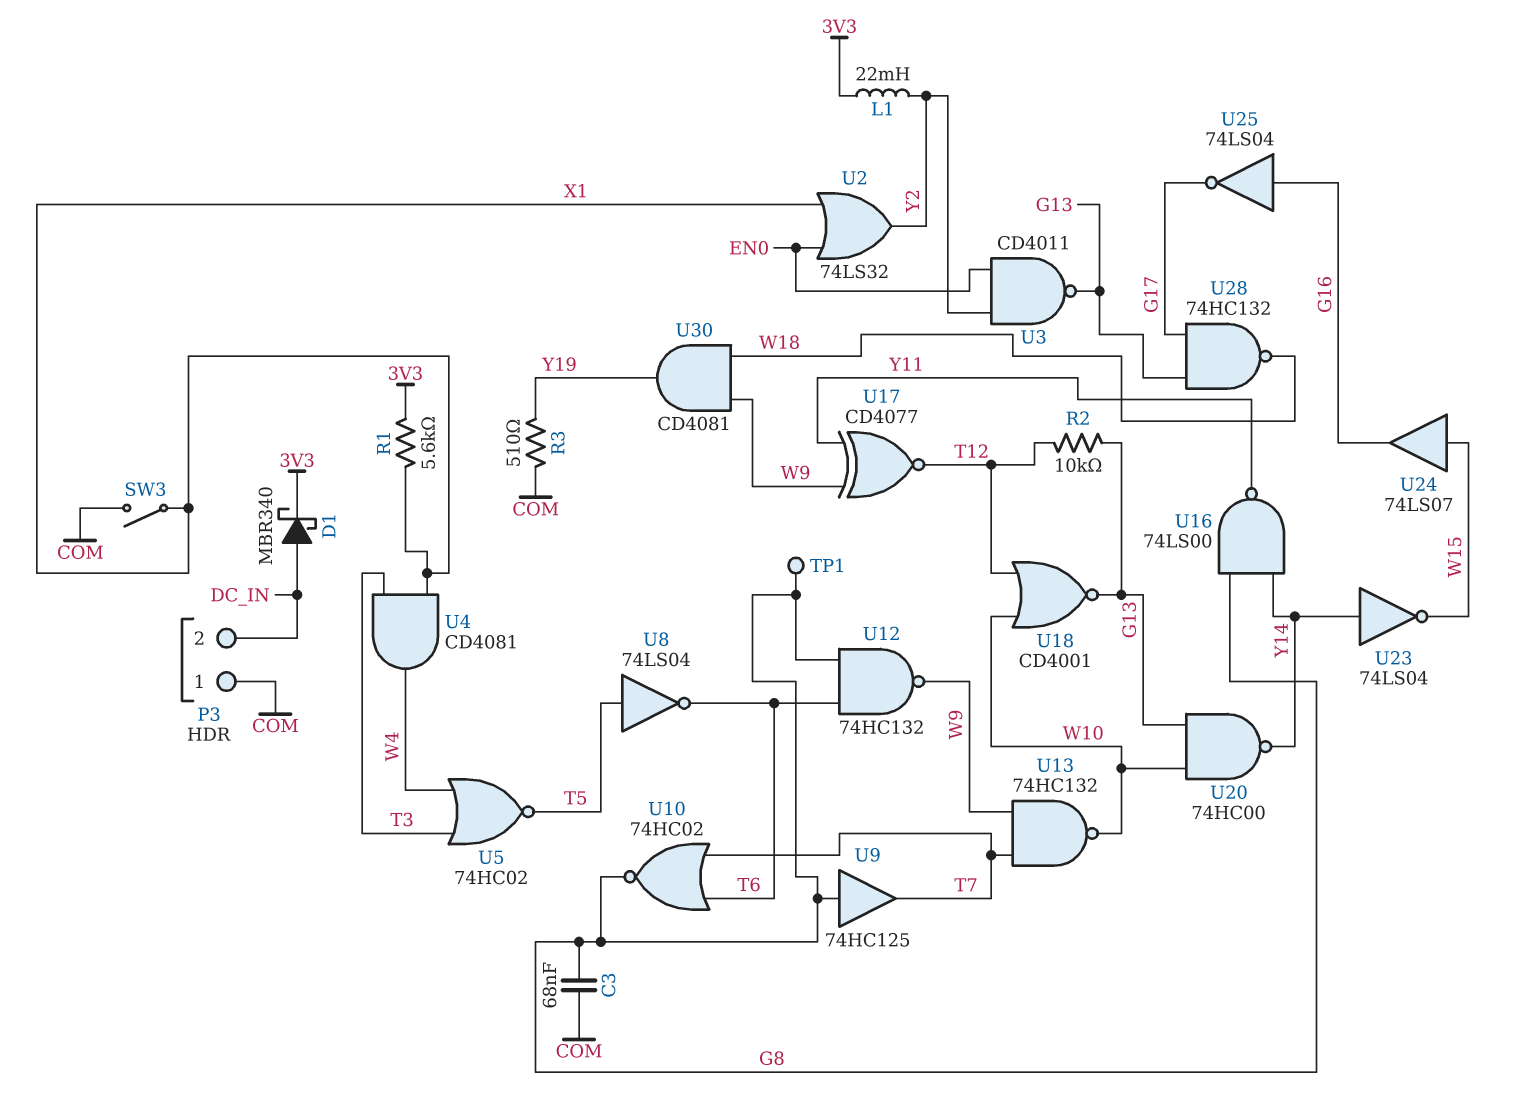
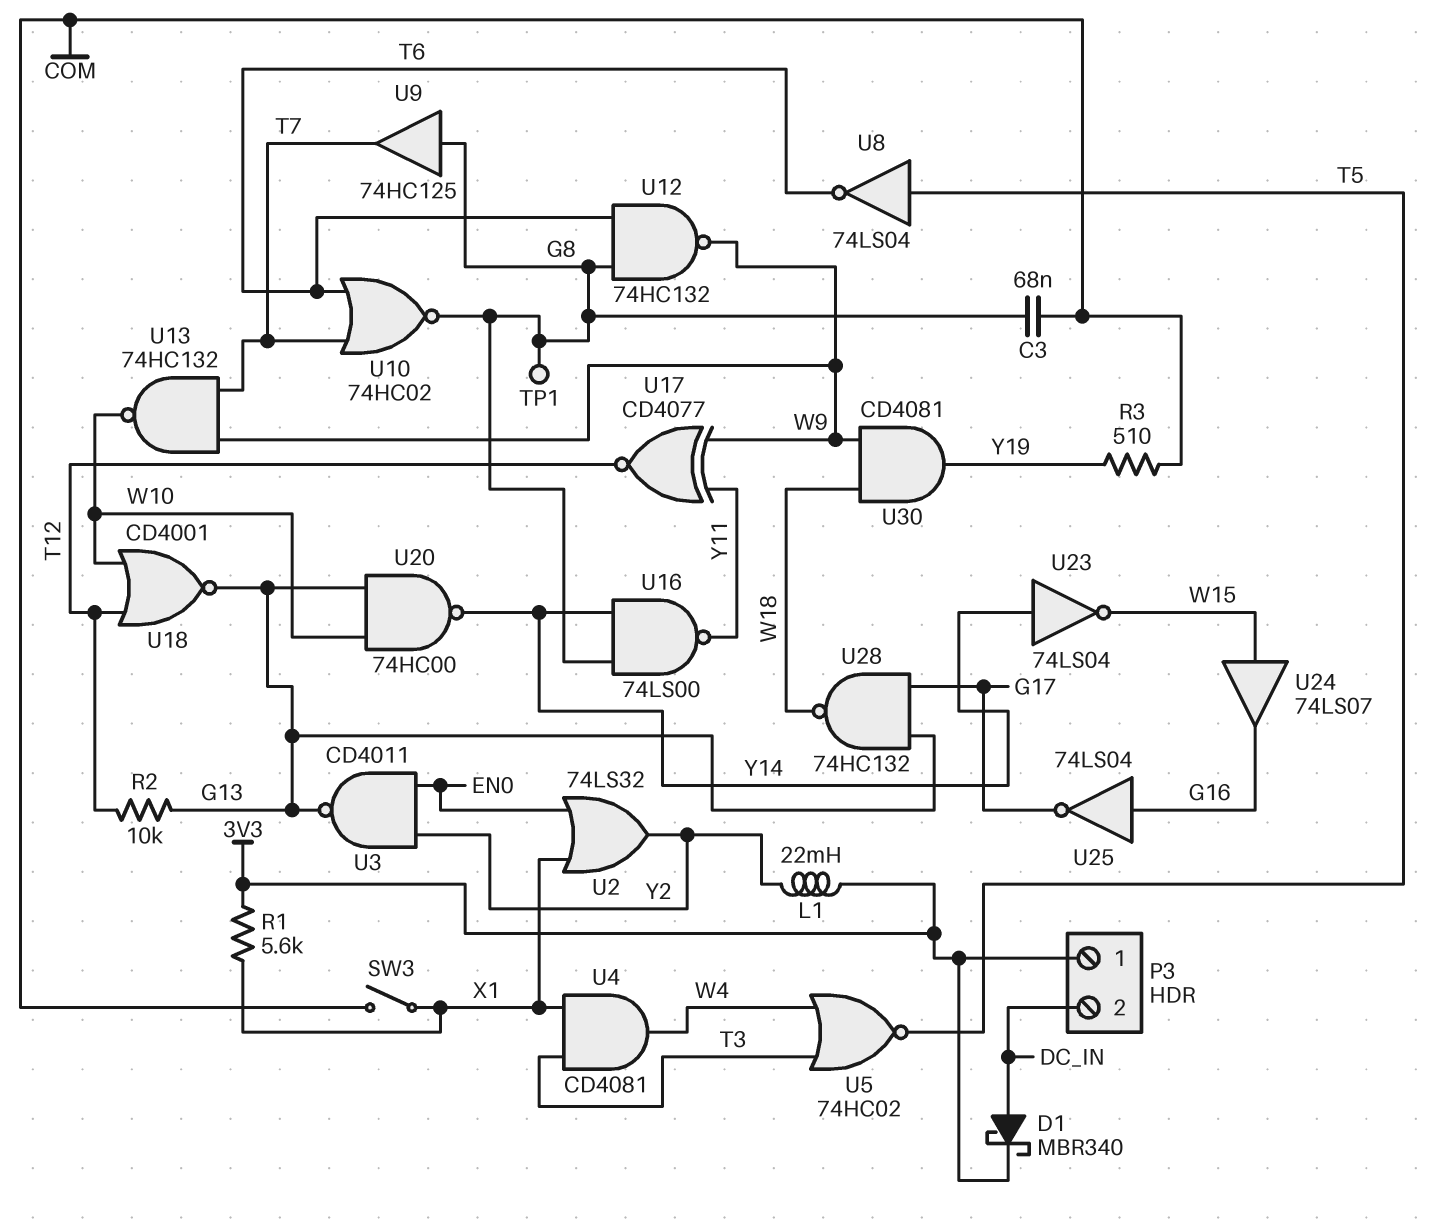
P3 pin 1: COM -> 3V3

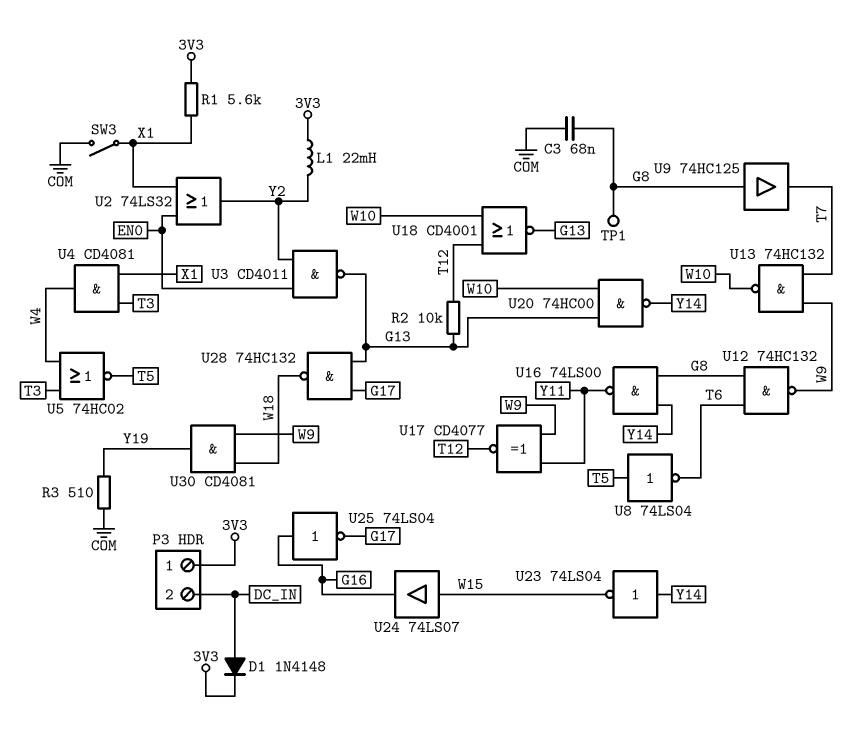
D1: schottky MBR340 (A DC_IN, K 3V3) -> diode 1N4148 (A DC_IN, K 3V3)
U10: NOR 74HC02 (in T6, in T7, out G8) -> none

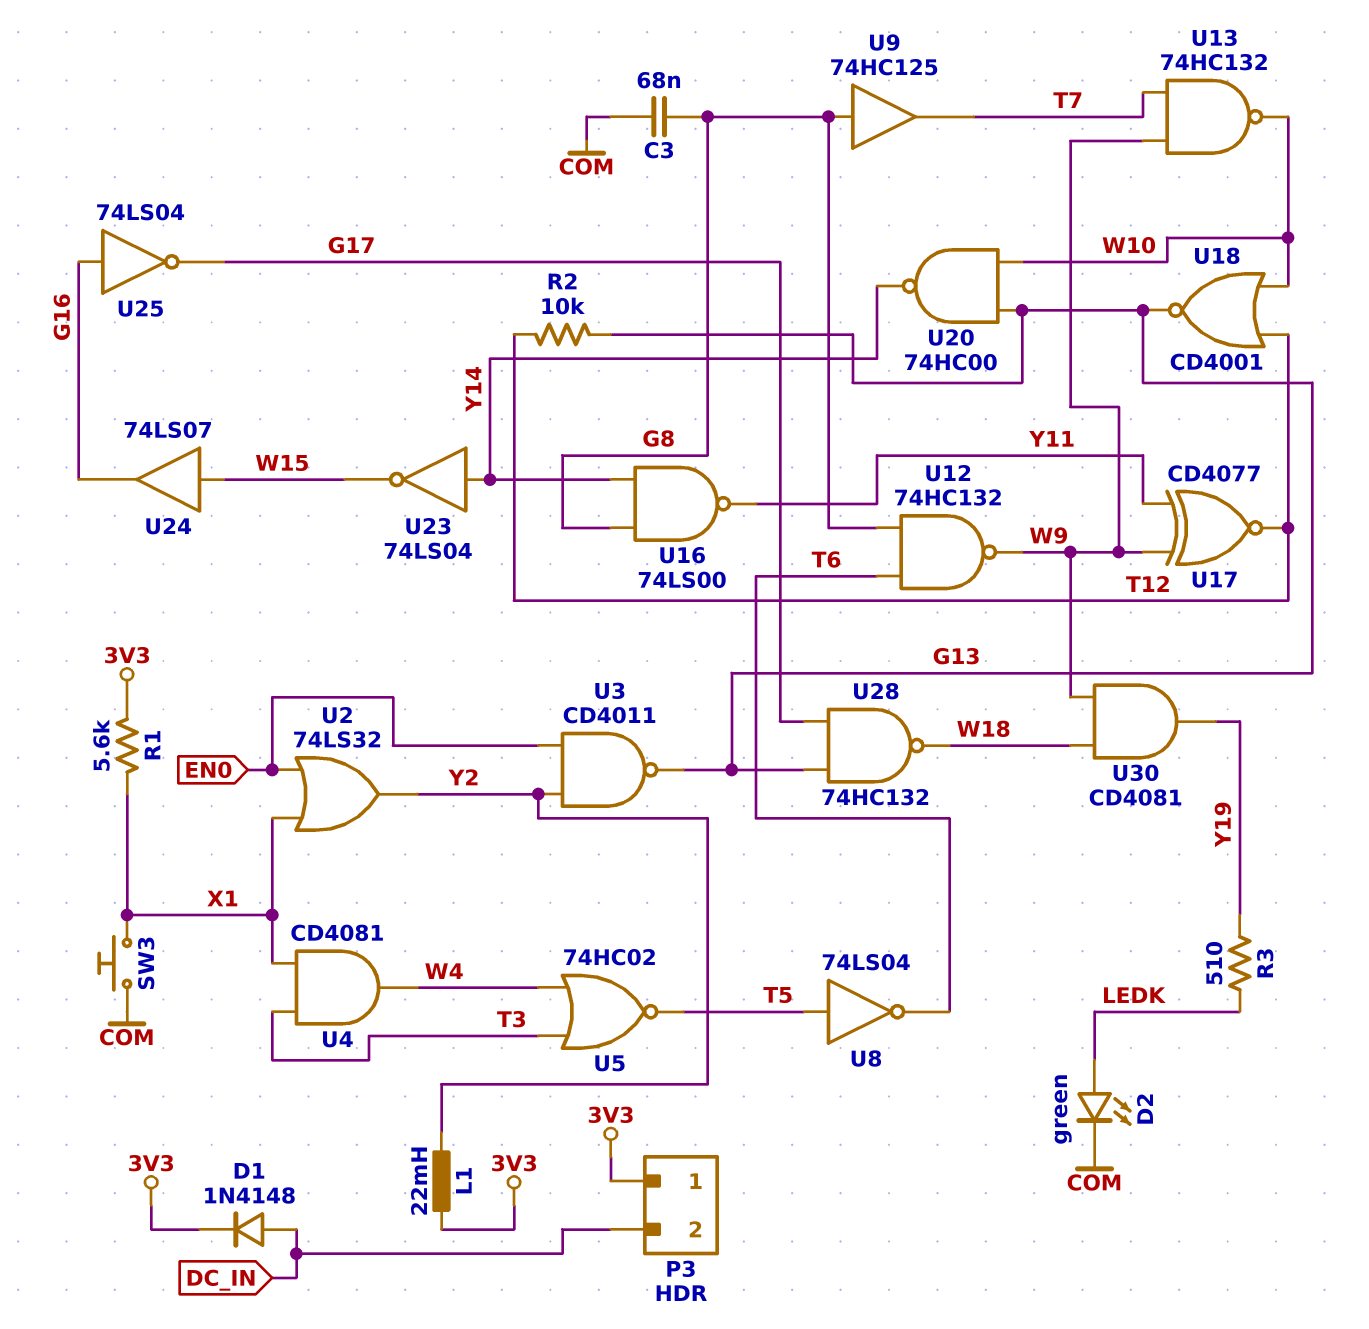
D2: none -> LED green (A LEDK, K COM)
R3: 510 (COM, Y19) -> 510 (LEDK, Y19)
SW3: switch (COM, X1) -> button (COM, X1)
TP1: test point (G8) -> none

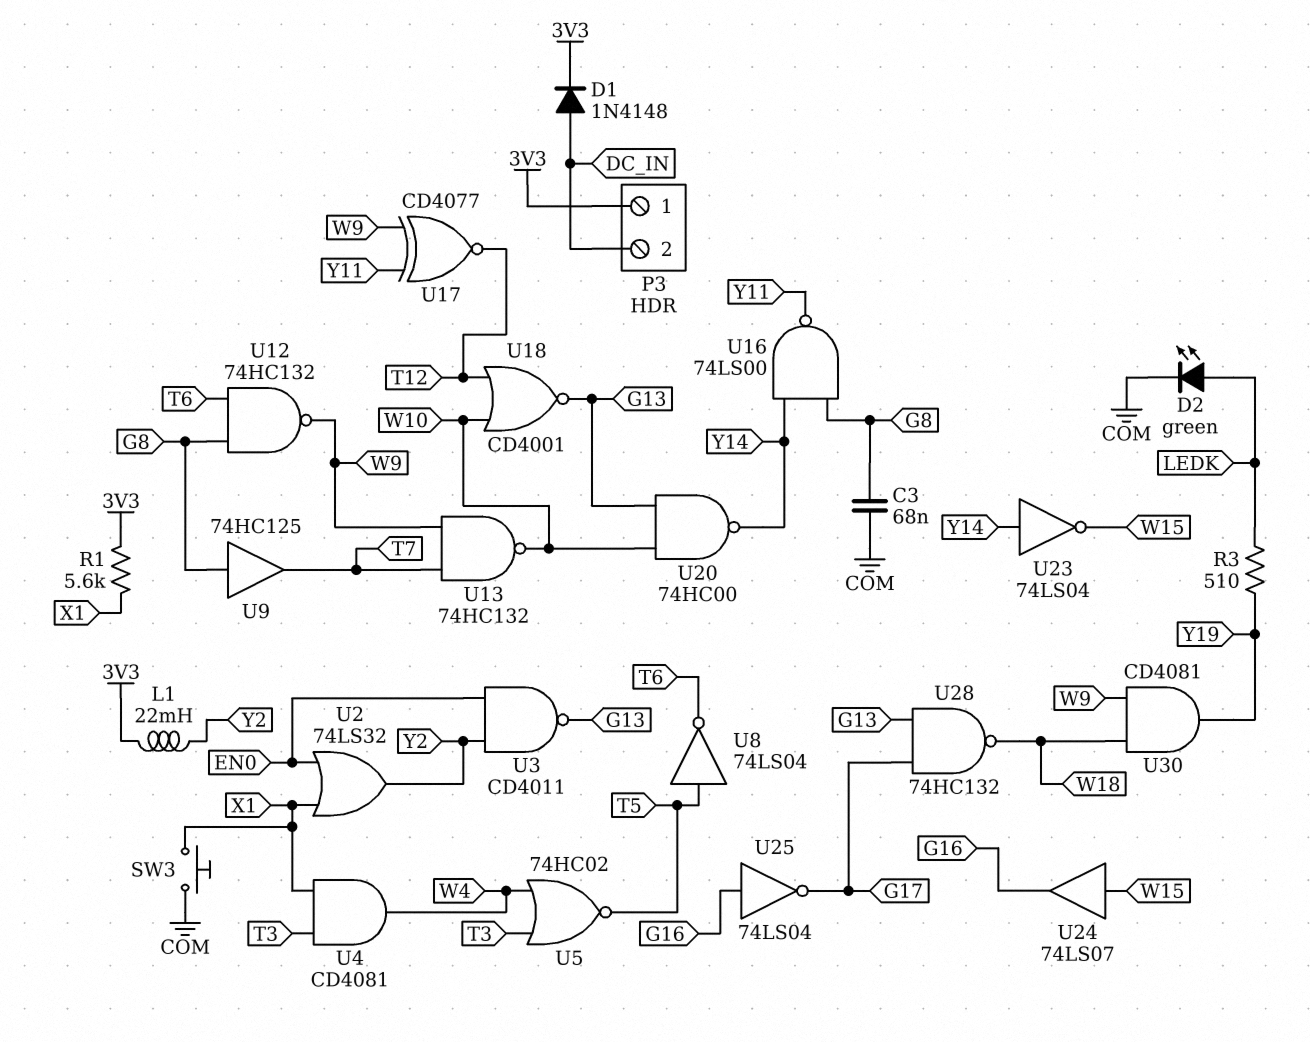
R2: 10k (G13, T12) -> none

